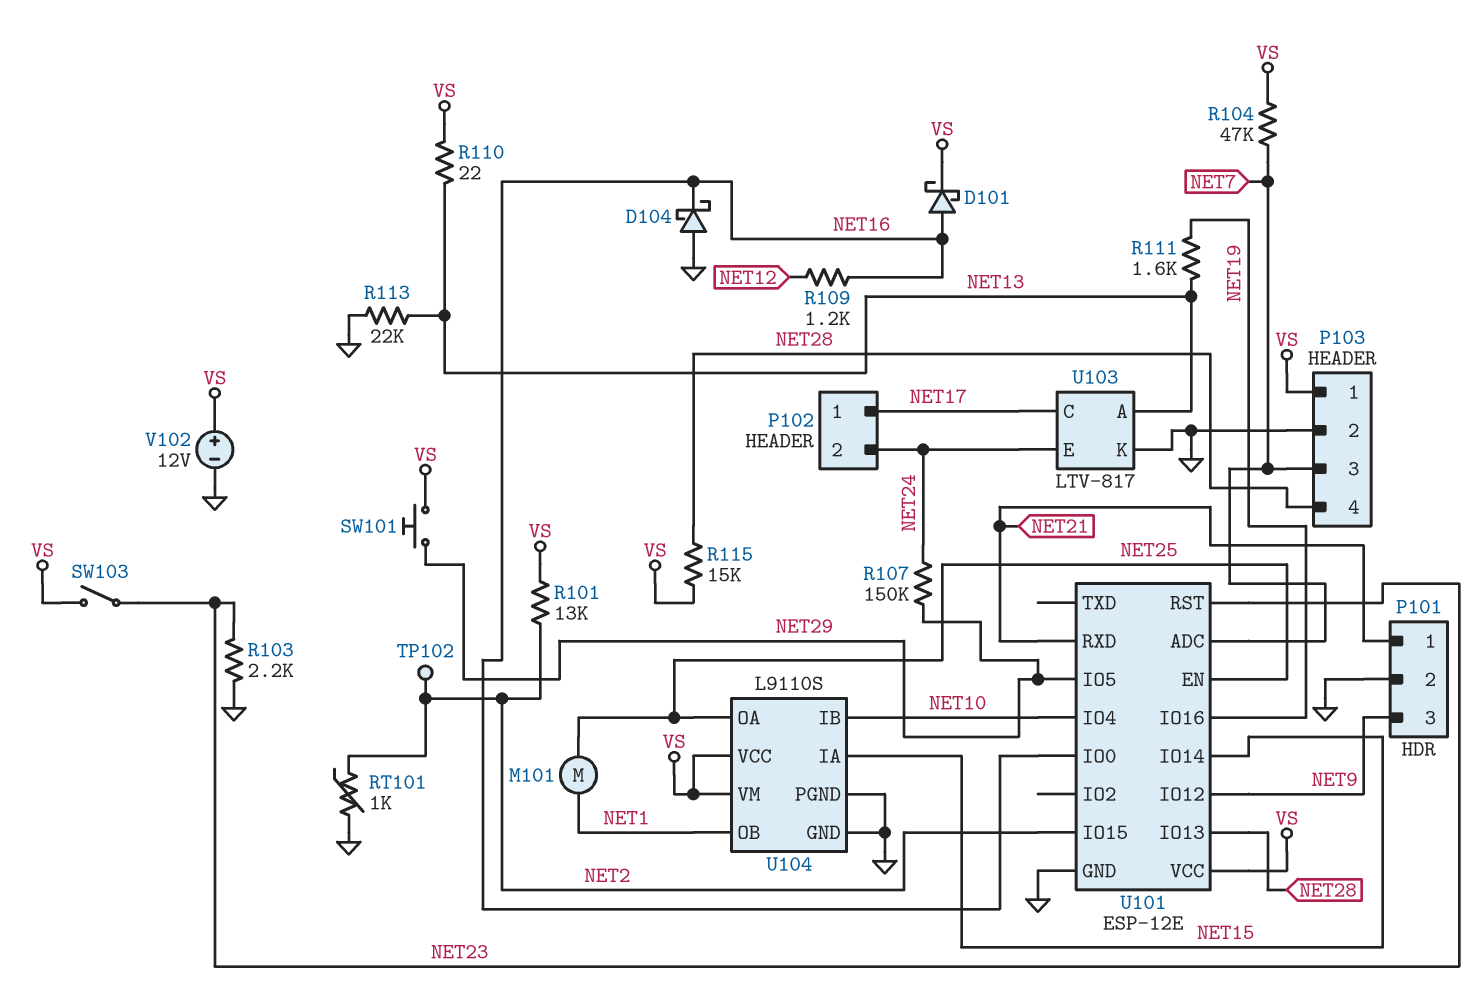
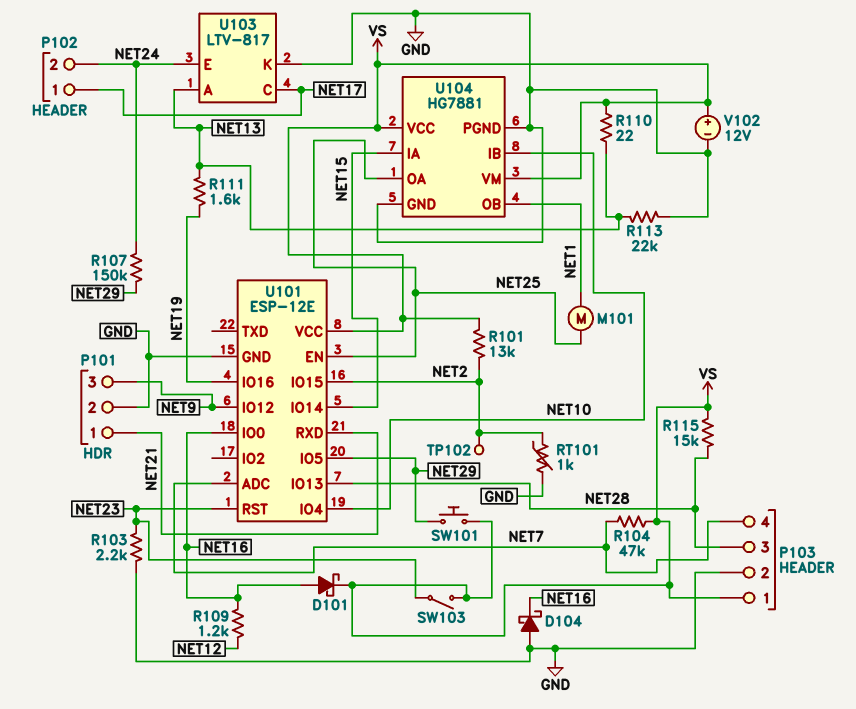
P103 pin 3: NET7 -> NET28
P103 pin 4: NET28 -> NET7
U104: L9110S -> HG7881

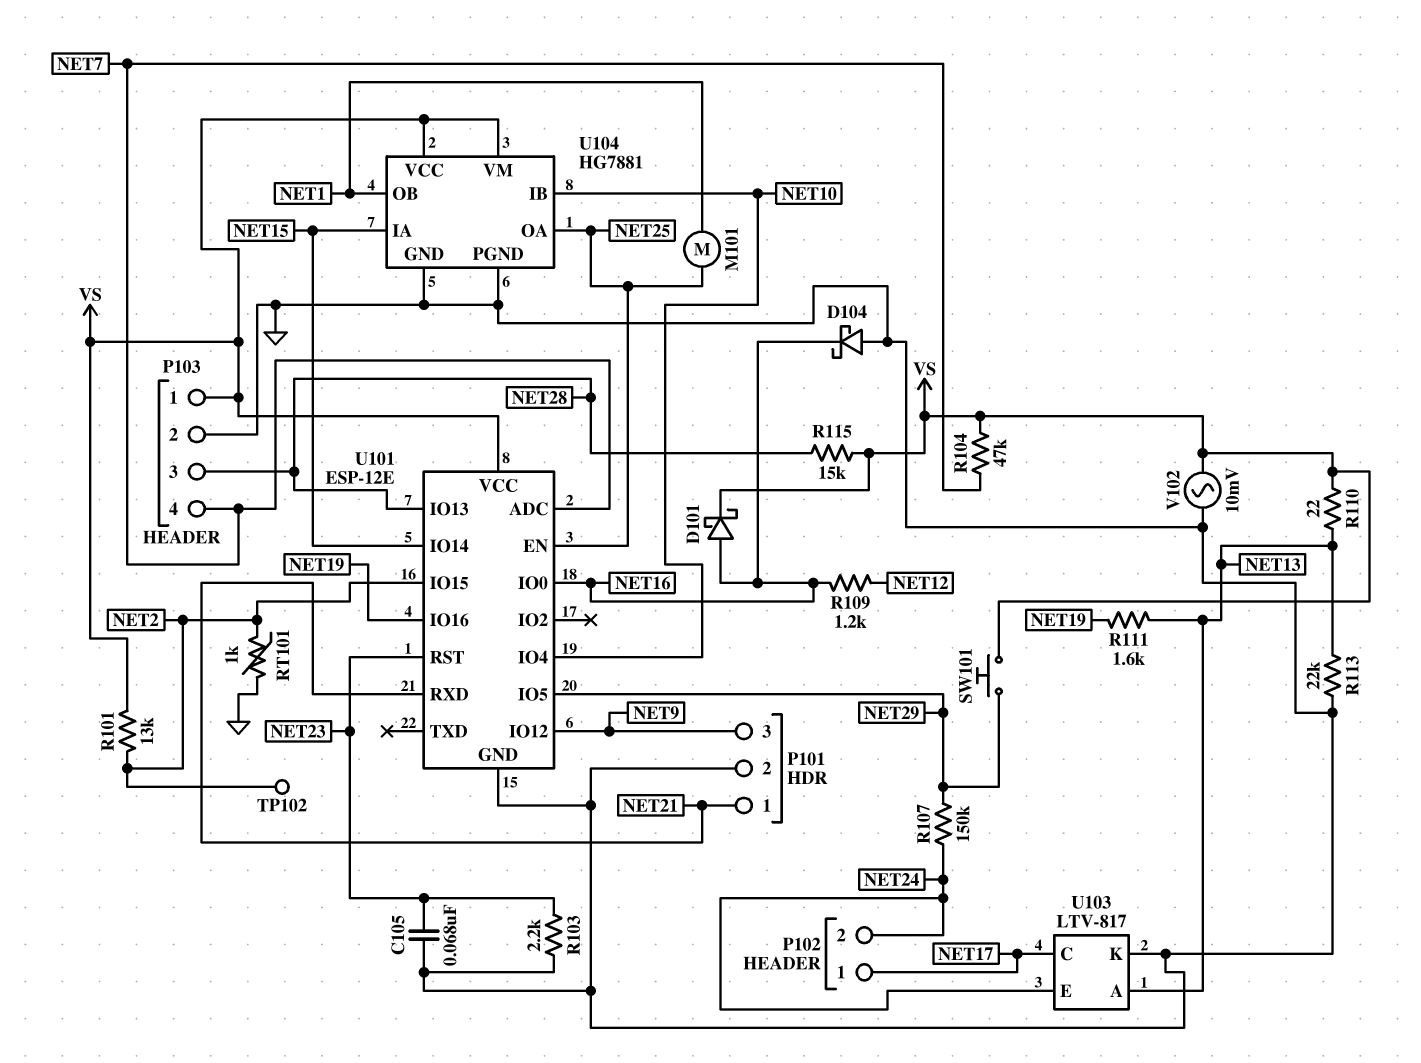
C105: none -> 68nF (GND, NET23)
SW103: switch (NET23, VS) -> none
V102: 12V (plus VS, minus GND) -> AC 10mV (GND, VS)

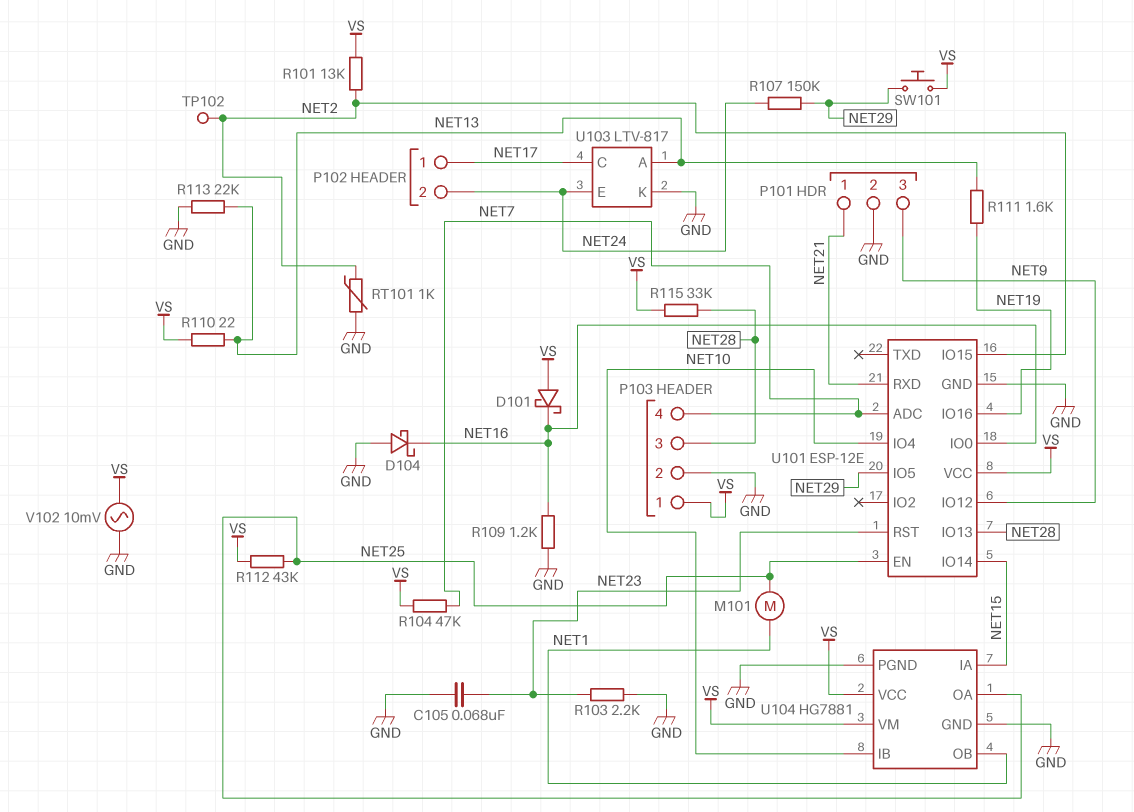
D101: schottky (A NET16, K VS) -> schottky (A VS, K NET16)
R109: 1.2k (NET12, NET16) -> 1.2k (GND, NET16)
R112: none -> 43k (NET25, VS)
R115: 15k (NET28, VS) -> 33k (NET28, VS)

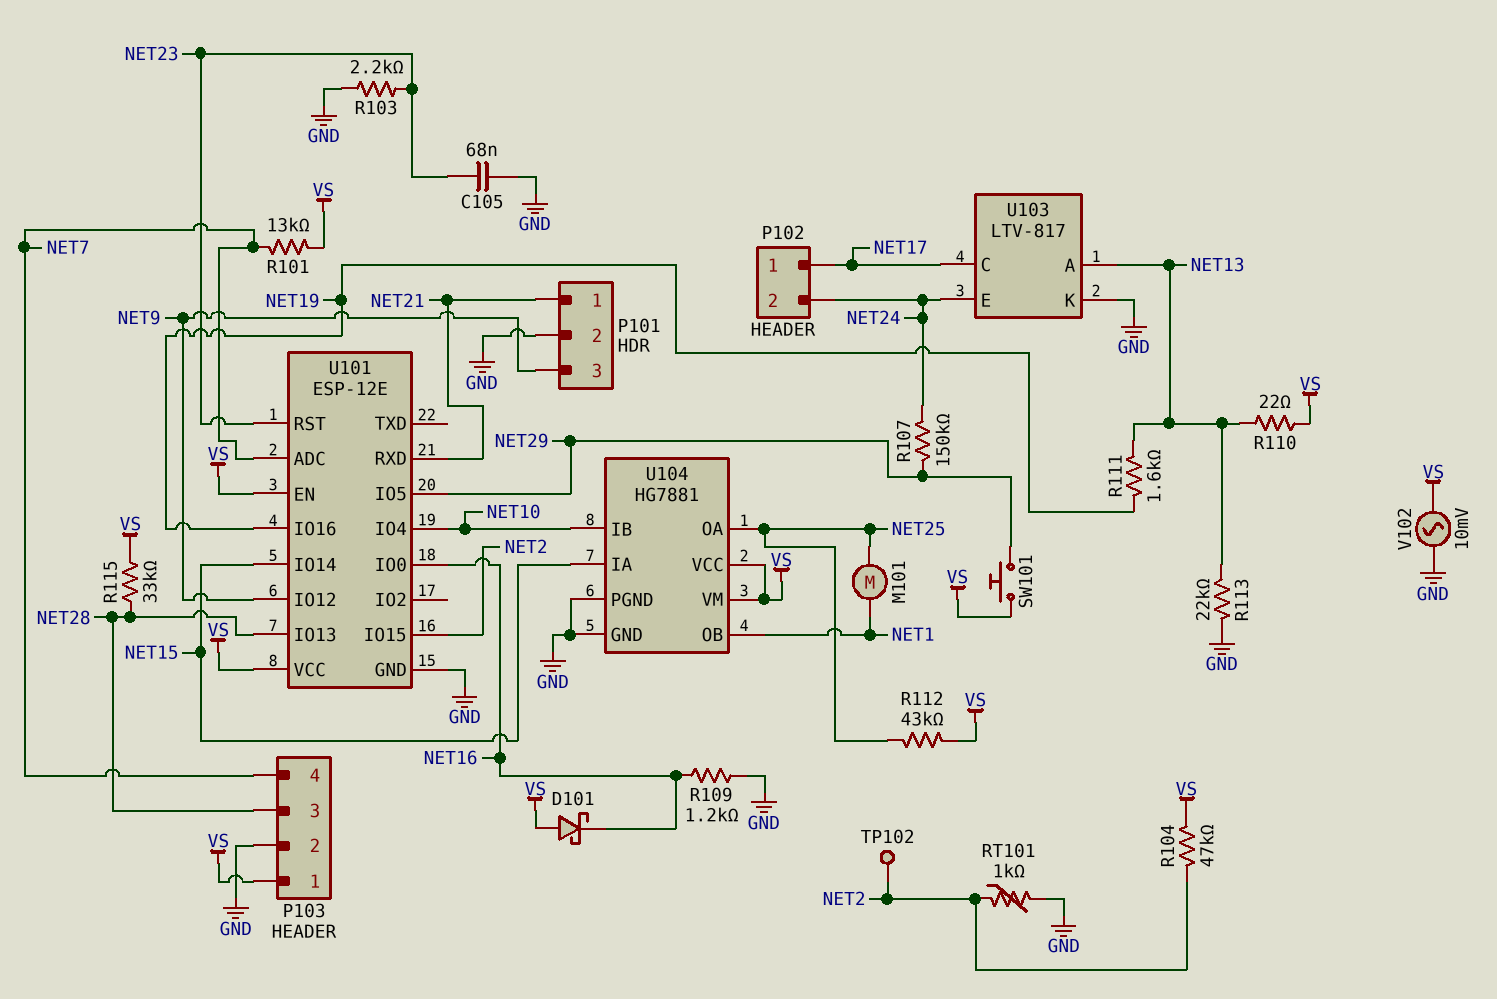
D104: schottky (A GND, K NET16) -> none
R101: 13k (NET2, VS) -> 13k (NET7, VS)
R104: 47k (NET7, VS) -> 47k (NET2, VS)
U101 pin EN: NET25 -> VS

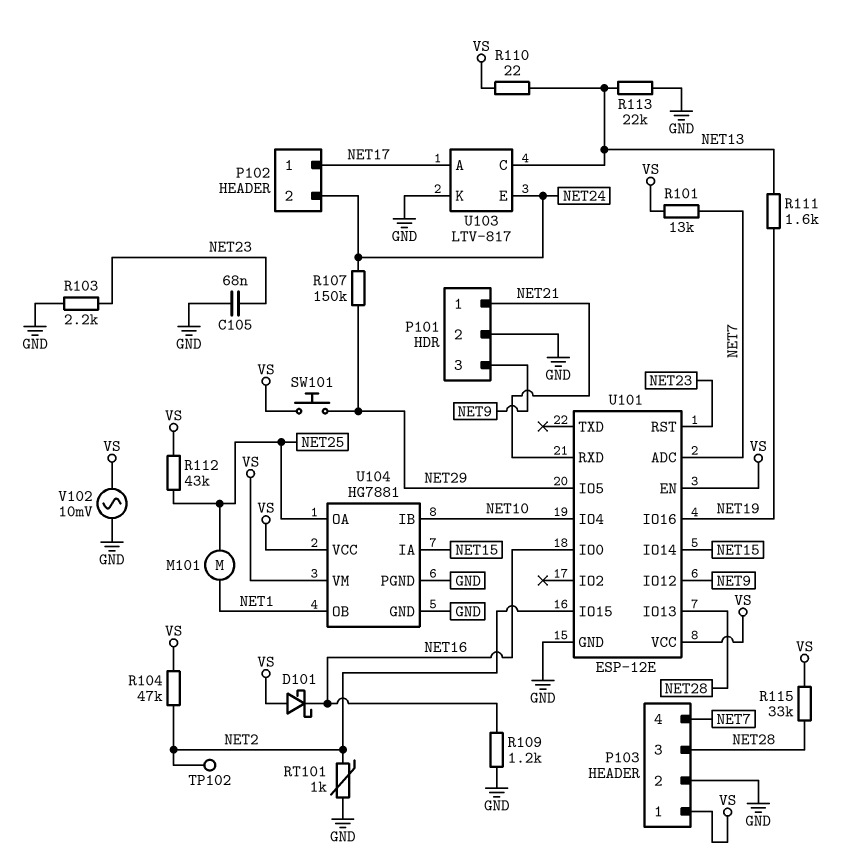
U103 pin A: NET13 -> NET17
U103 pin C: NET17 -> NET13

